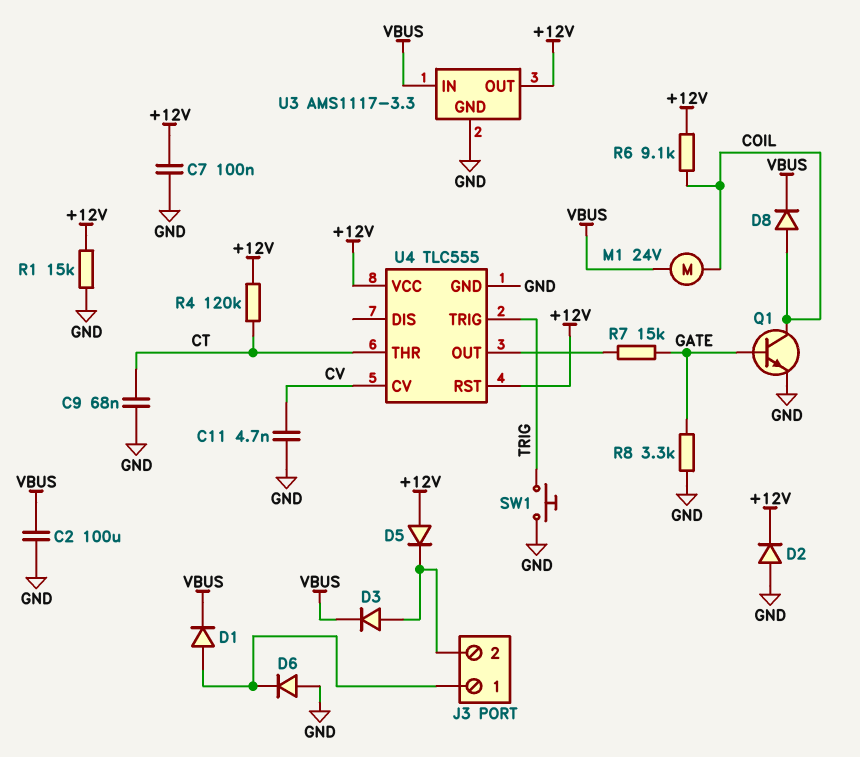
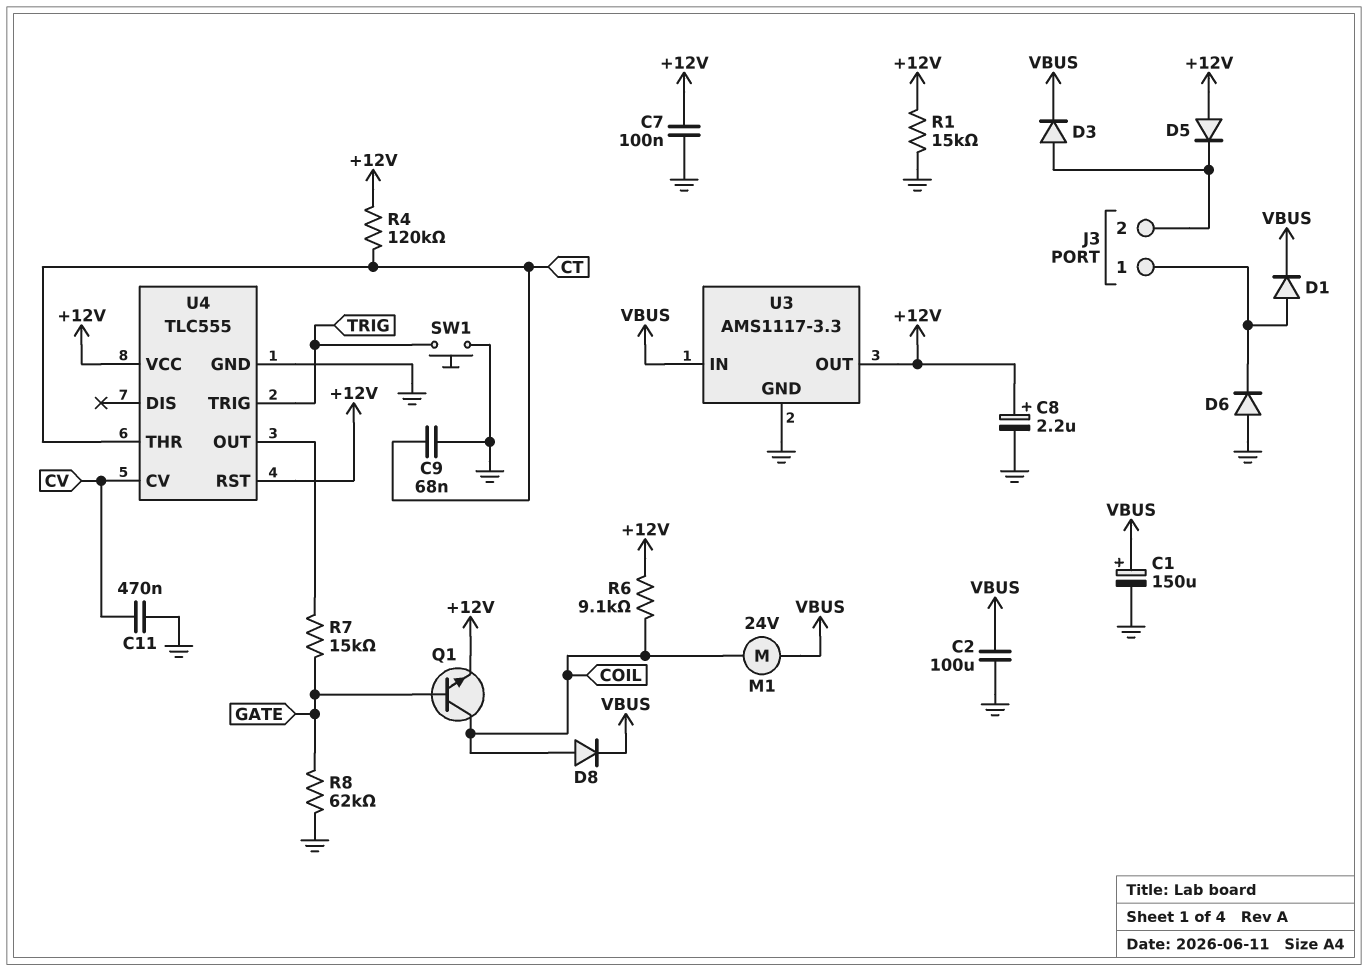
C1: none -> 150uF (plus VBUS, minus GND)
C8: none -> 2.2uF (plus +12V, minus GND)
C11: 4.7nF (CV, GND) -> 470nF (CV, GND)
D2: diode (A GND, K +12V) -> none
Q1: NPN (B GATE, C COIL, E GND) -> NPN (B GATE, C COIL, E +12V)
R8: 3.3k (GATE, GND) -> 62k (GATE, GND)

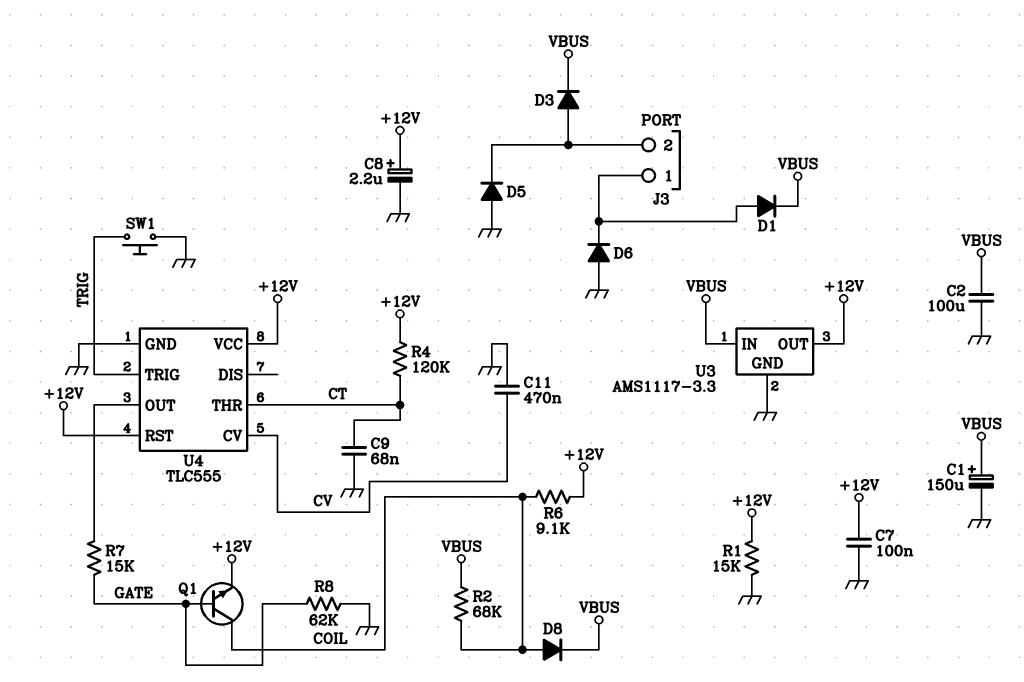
D5: diode (A +12V, K J3/2) -> diode (A GND, K J3/2)
M1: motor 24V (COIL, VBUS) -> none
R2: none -> 68k (COIL, VBUS)

